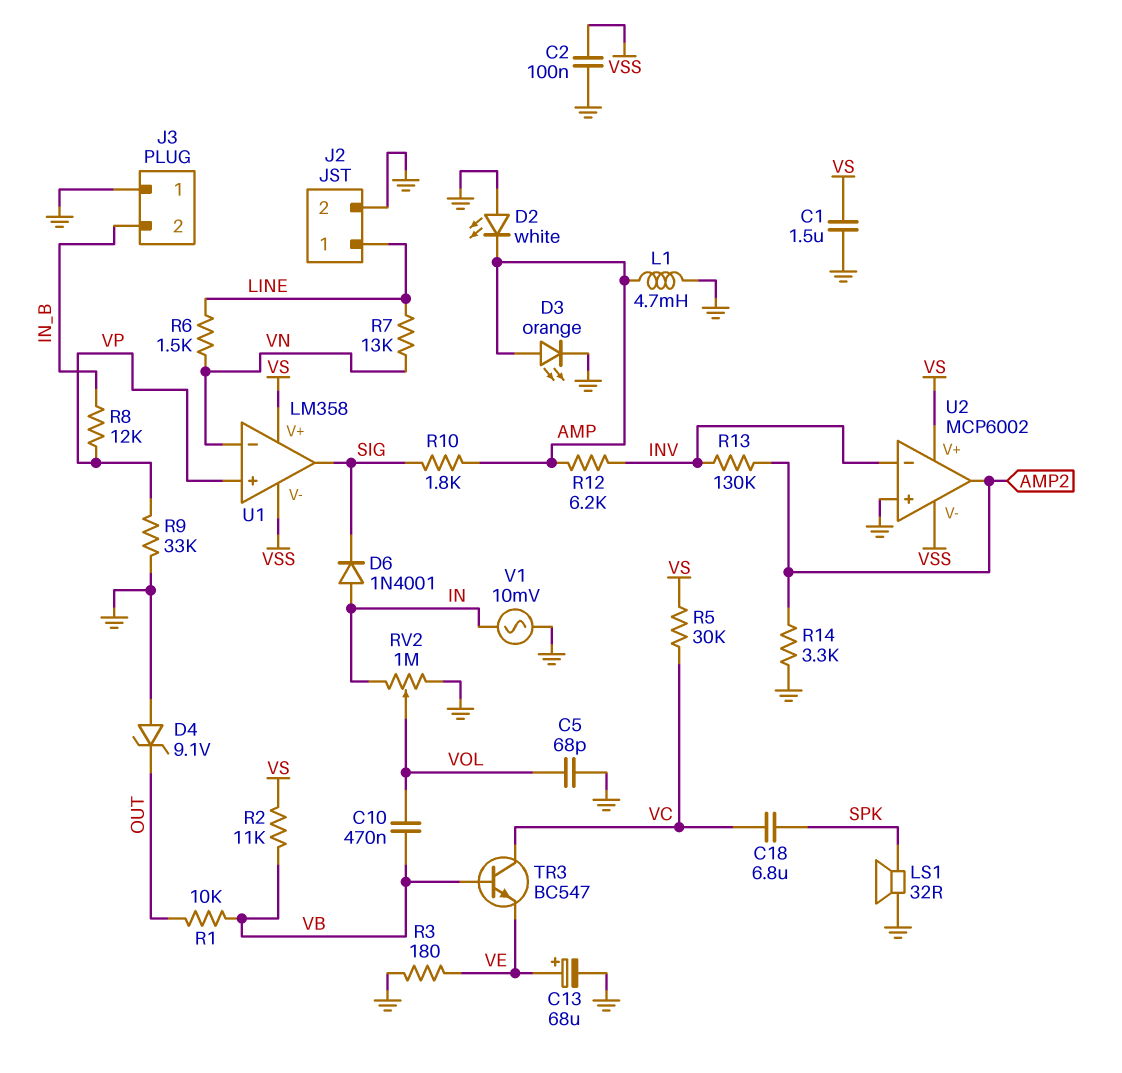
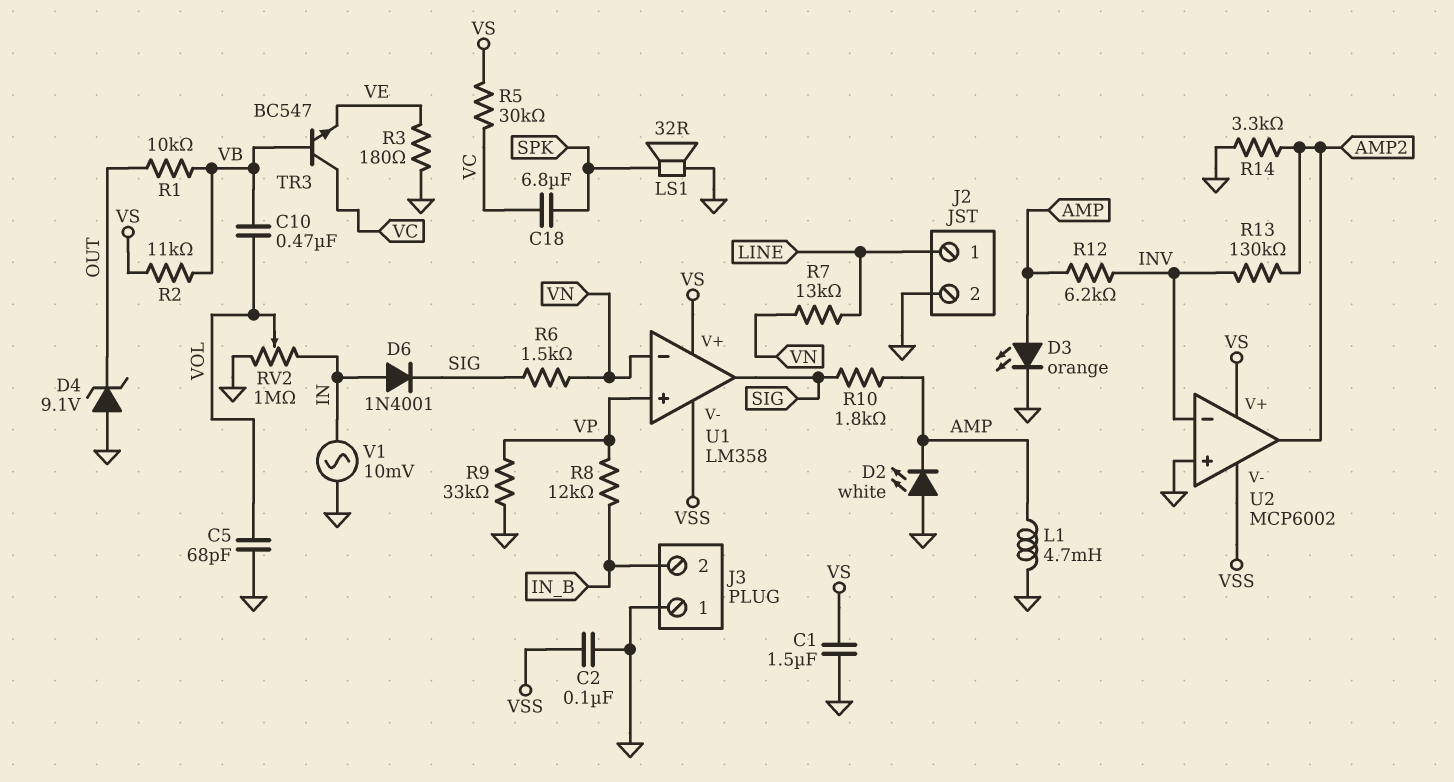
C13: 68uF (plus VE, minus GND) -> none
R6: 1.5k (LINE, VN) -> 1.5k (SIG, VN)

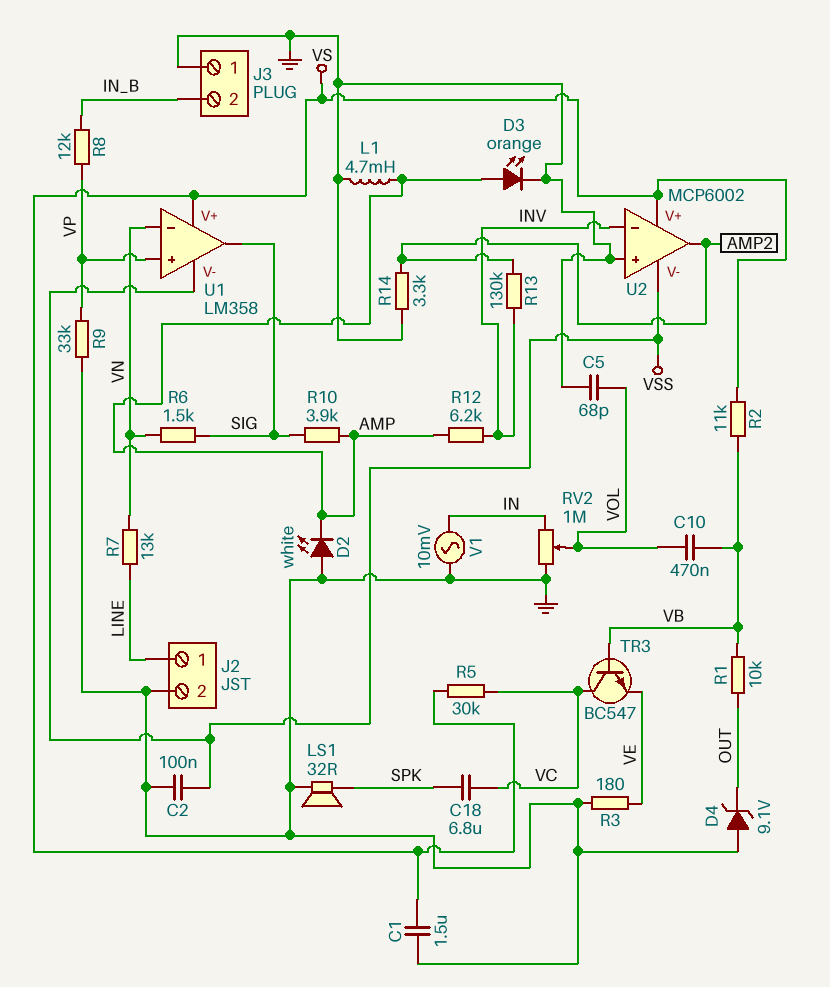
D6: diode 1N4001 (A IN, K SIG) -> none
R10: 1.8k (AMP, SIG) -> 3.9k (AMP, SIG)

